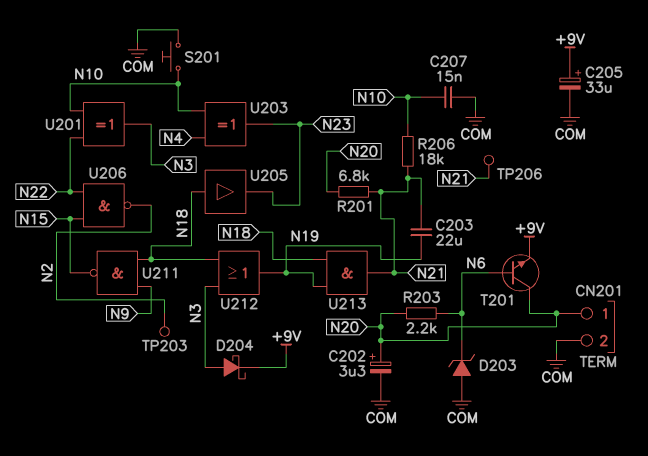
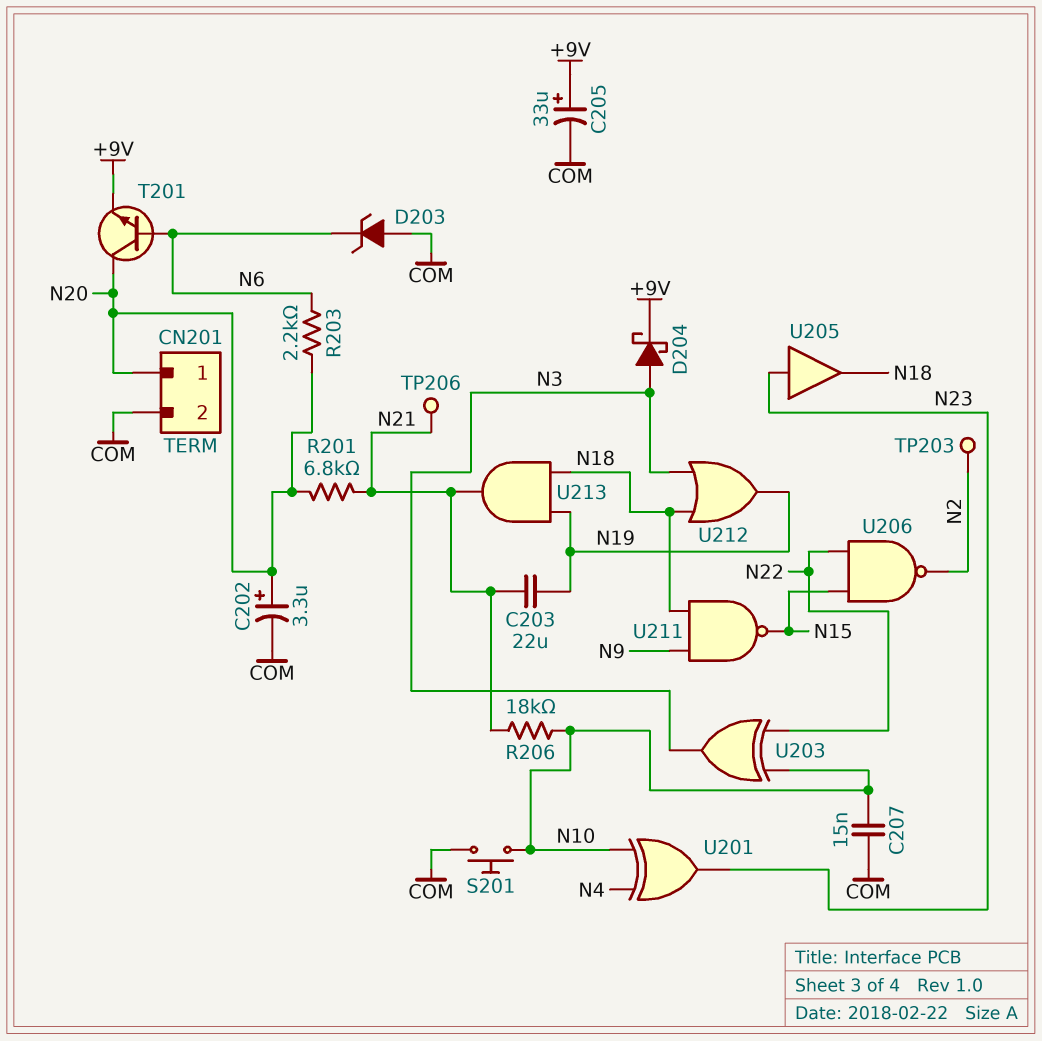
U201: XOR (in N10, in N22, out N3) -> XOR (in N4, in N10, out N23)
U203: XOR (in N4, in N10, out N23) -> XOR (in N10, in N22, out N3)
U205: buffer (in N18, out N23) -> buffer (in N23, out N18)

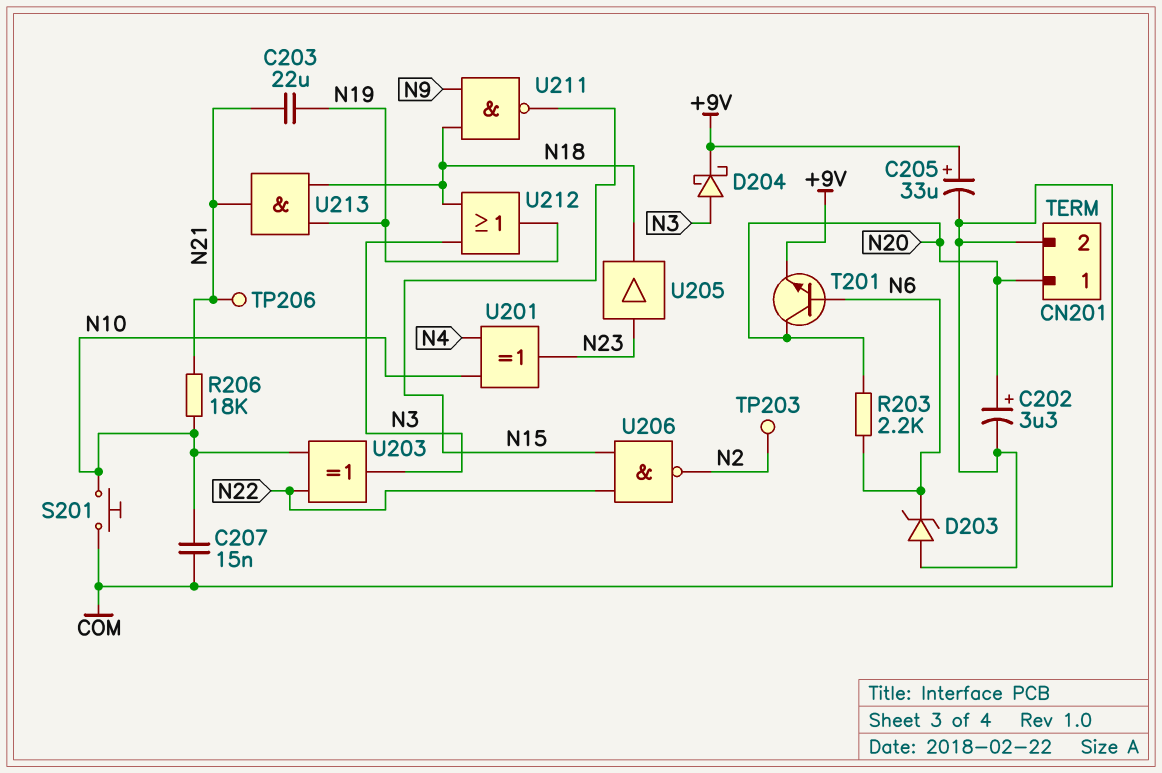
R201: 6.8k (N20, N21) -> none

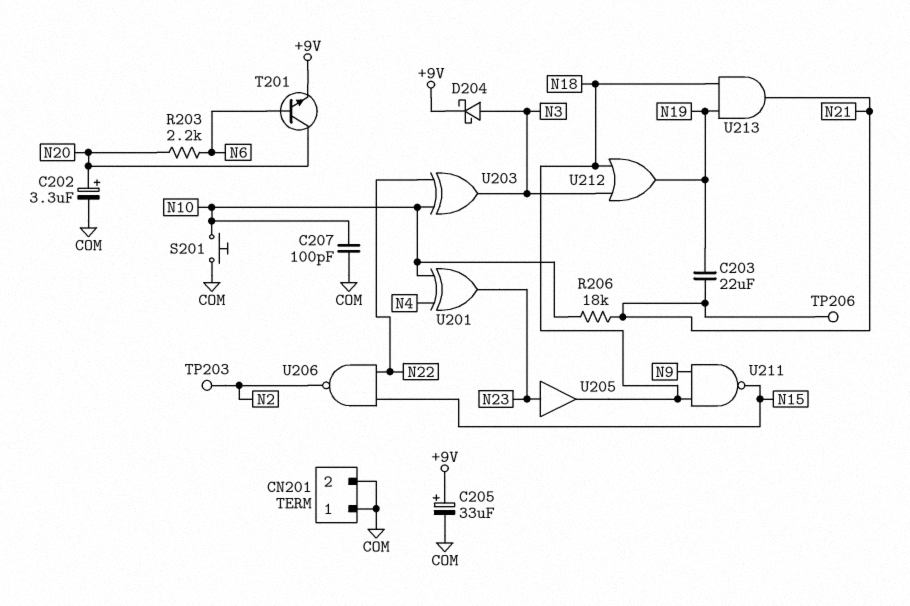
C207: 15nF (COM, N10) -> 100pF (COM, N10)
CN201 pin 1: N20 -> COM
D203: zener (A COM, K N6) -> none

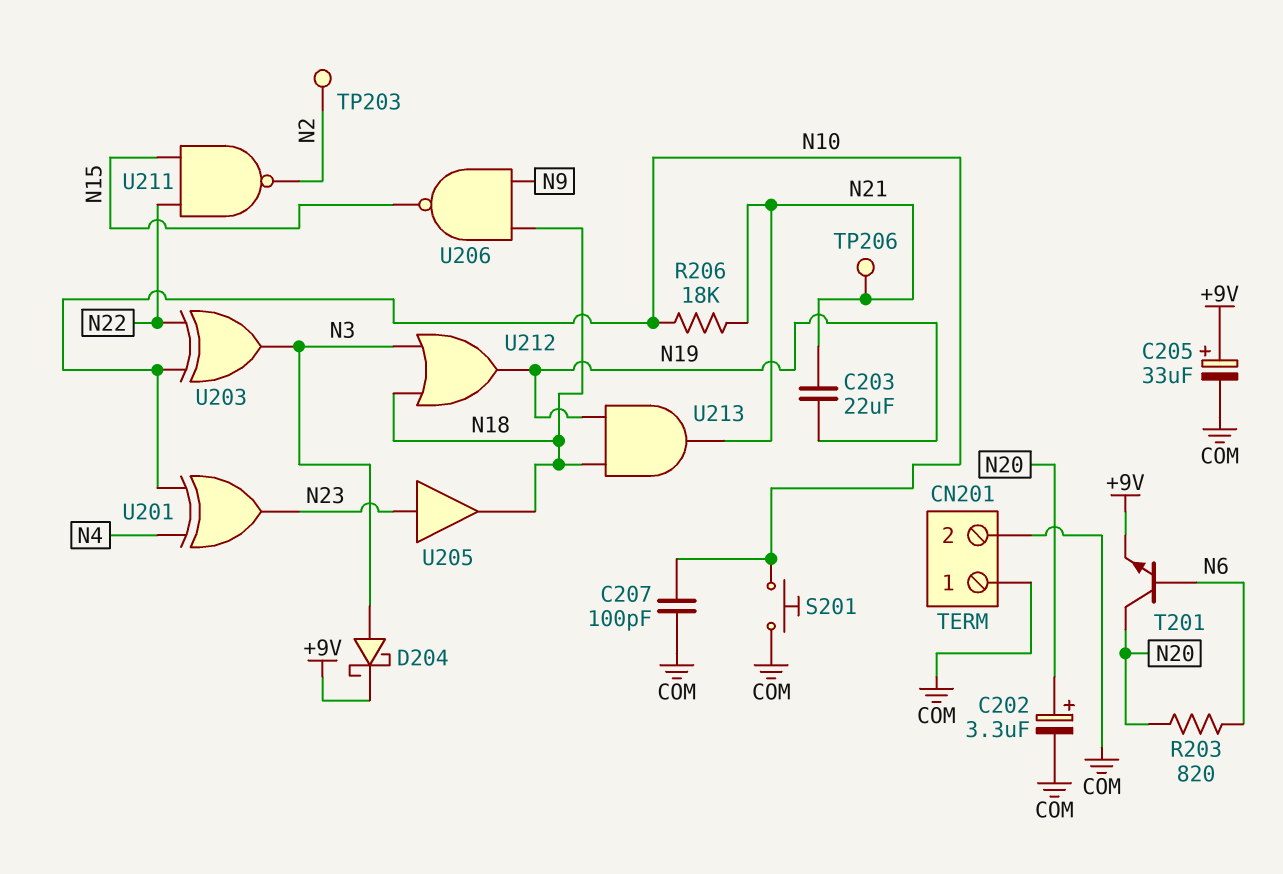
R203: 2.2k (N6, N20) -> 820 (N6, N20)
U206: NAND (in N15, in N22, out N2) -> NAND (in N9, in N18, out N15)
U211: NAND (in N9, in N18, out N15) -> NAND (in N15, in N22, out N2)

